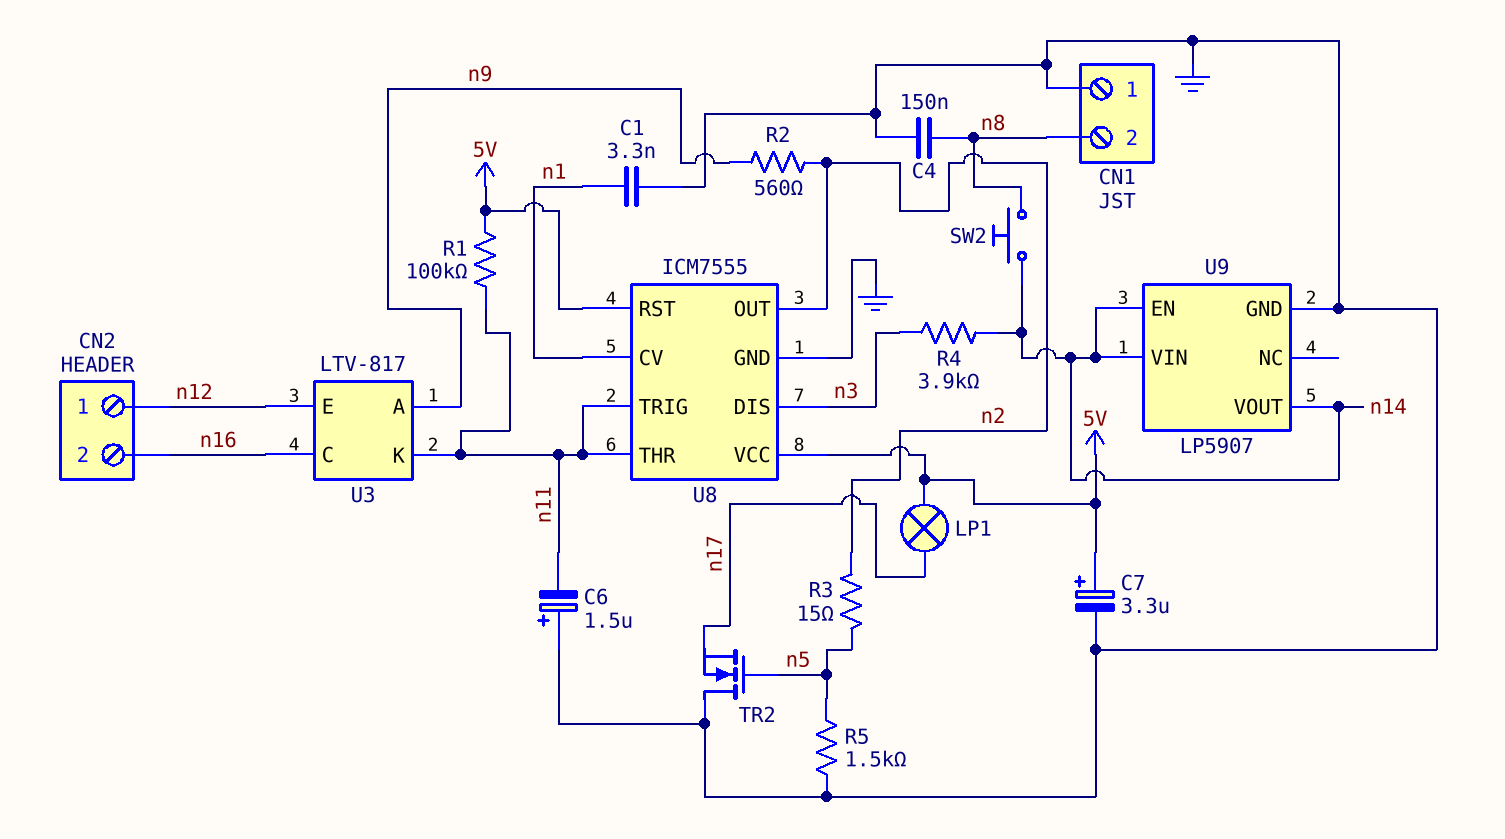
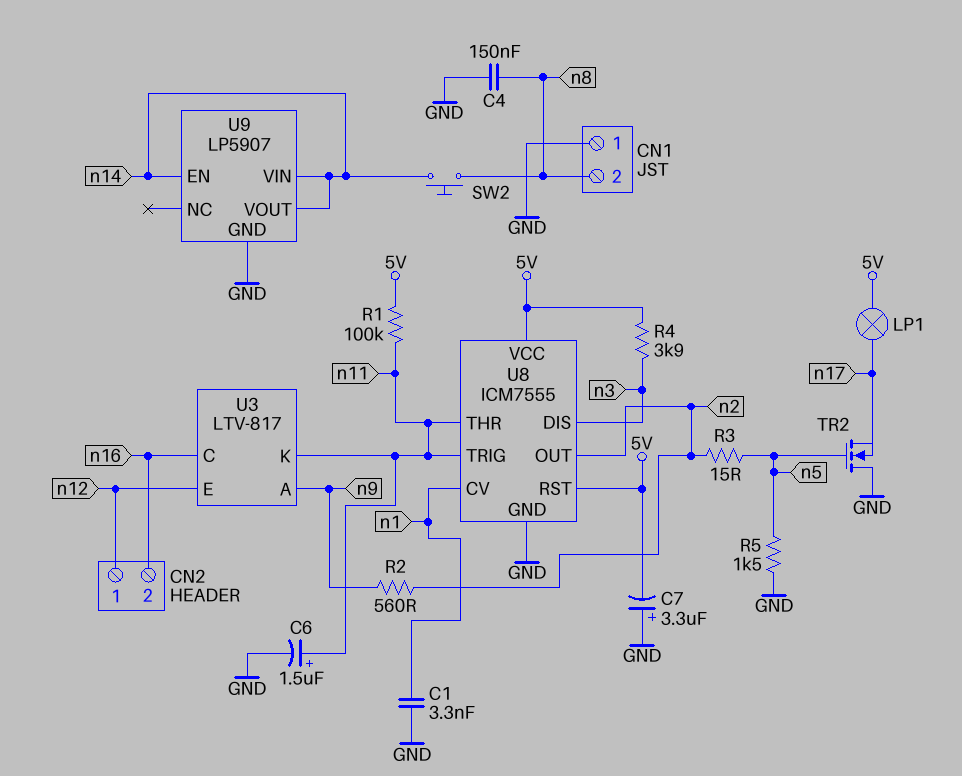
C6: 1.5uF (plus GND, minus n11) -> 1.5uF (plus n11, minus GND)
C7: 3.3uF (plus 5V, minus GND) -> 3.3uF (plus GND, minus 5V)
R4: 3.9k (n3, n14) -> 3.9k (5V, n3)

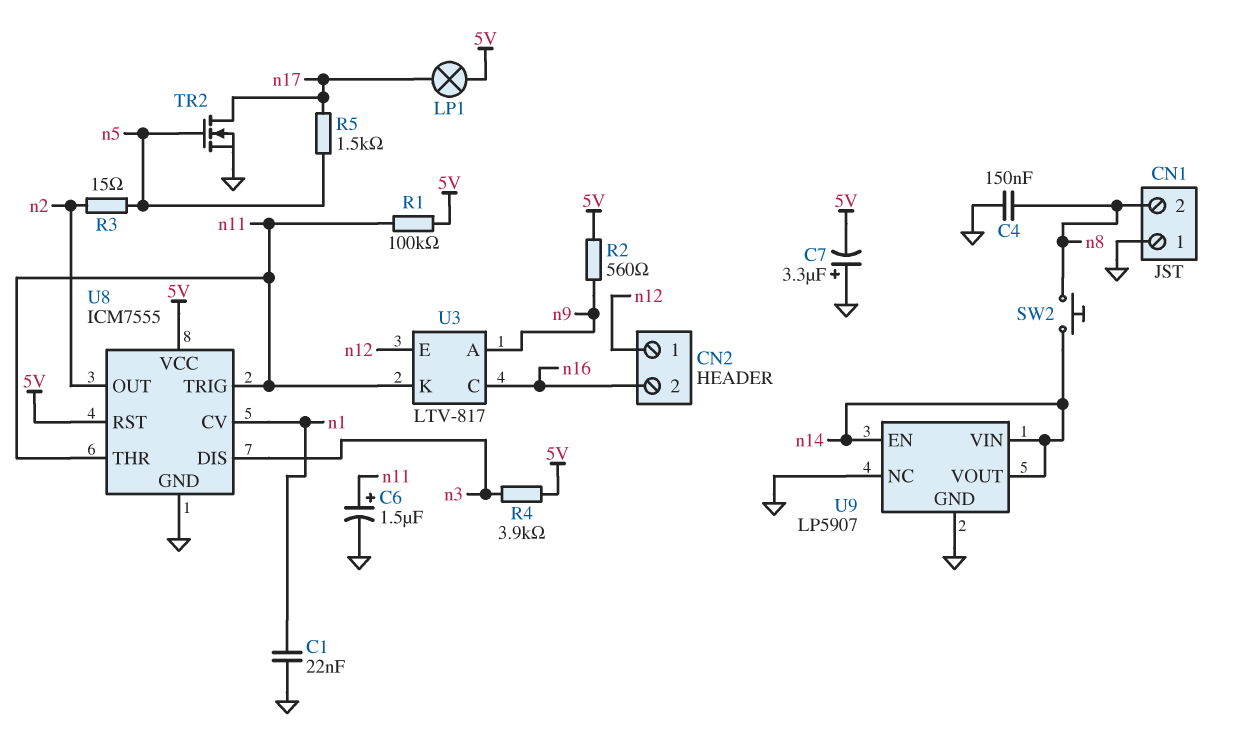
C1: 3.3nF (GND, n1) -> 22nF (GND, n1)
R2: 560 (n2, n9) -> 560 (5V, n9)
R5: 1.5k (GND, n5) -> 1.5k (n5, n17)
TR2: NMOS (G n5, D GND, S n17) -> NMOS (G n5, D n17, S GND)
U9 pin NC: none -> GND

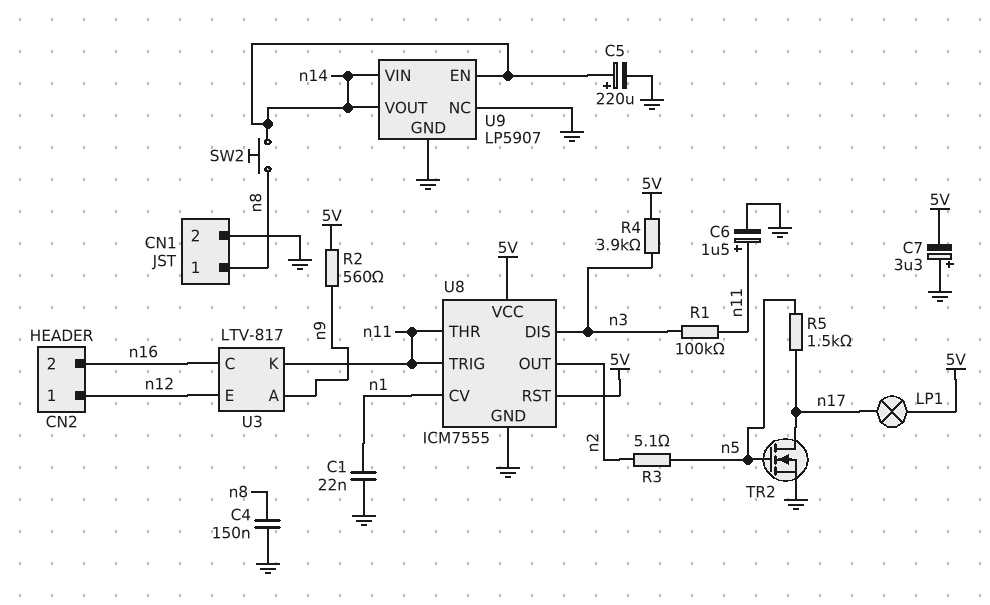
C5: none -> 220uF (plus n14, minus GND)
CN1 pin 1: GND -> n8
CN1 pin 2: n8 -> GND
R1: 100k (5V, n11) -> 100k (n3, n11)
R3: 15 (n2, n5) -> 5.1 (n2, n5)

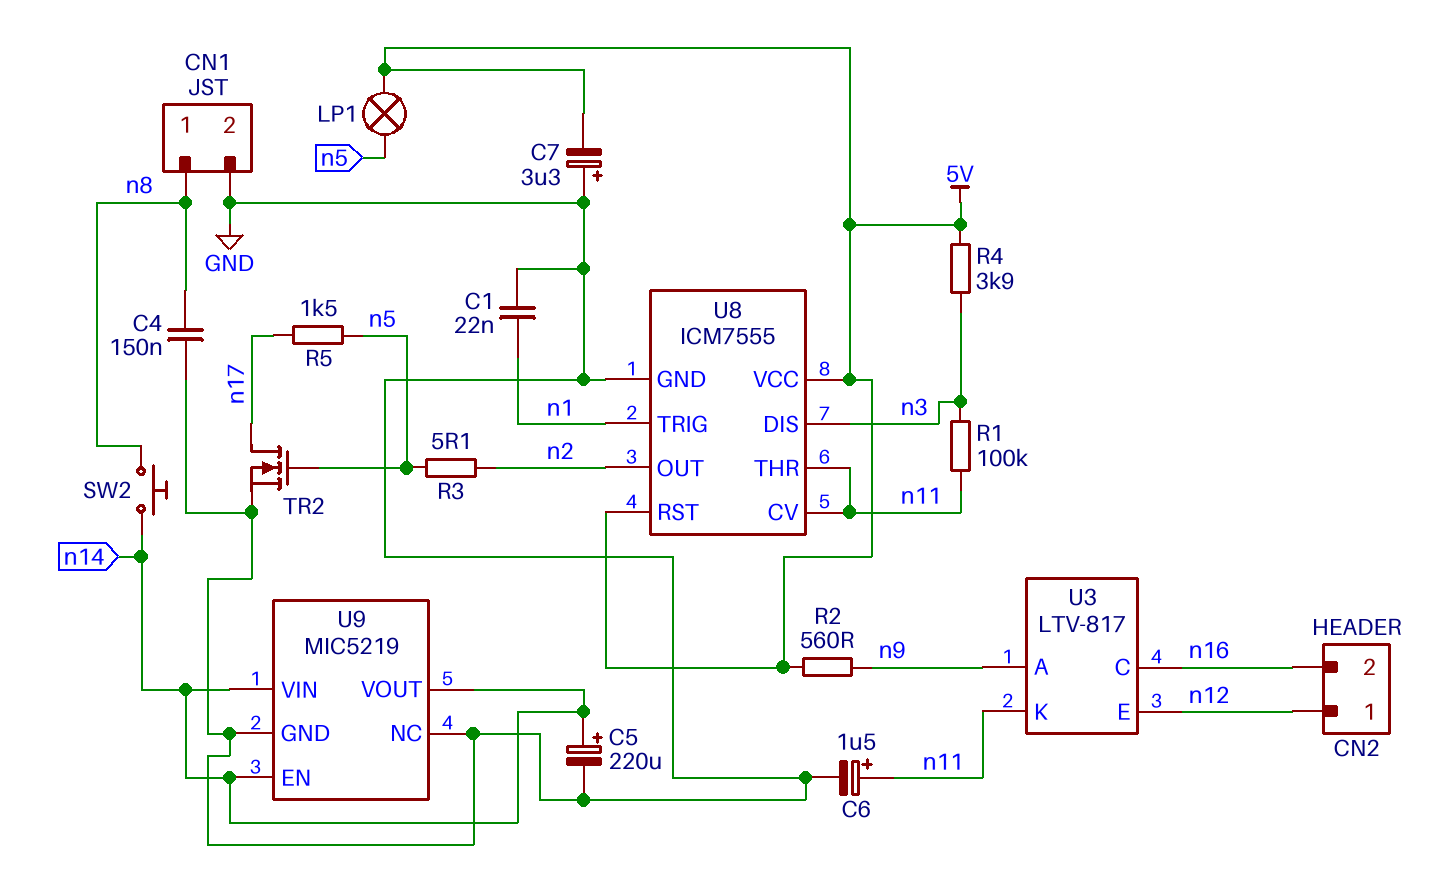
LP1: lamp (5V, n17) -> lamp (5V, n5)
U8 pin CV: n1 -> n11
U8 pin TRIG: n11 -> n1
U9: LP5907 -> MIC5219

